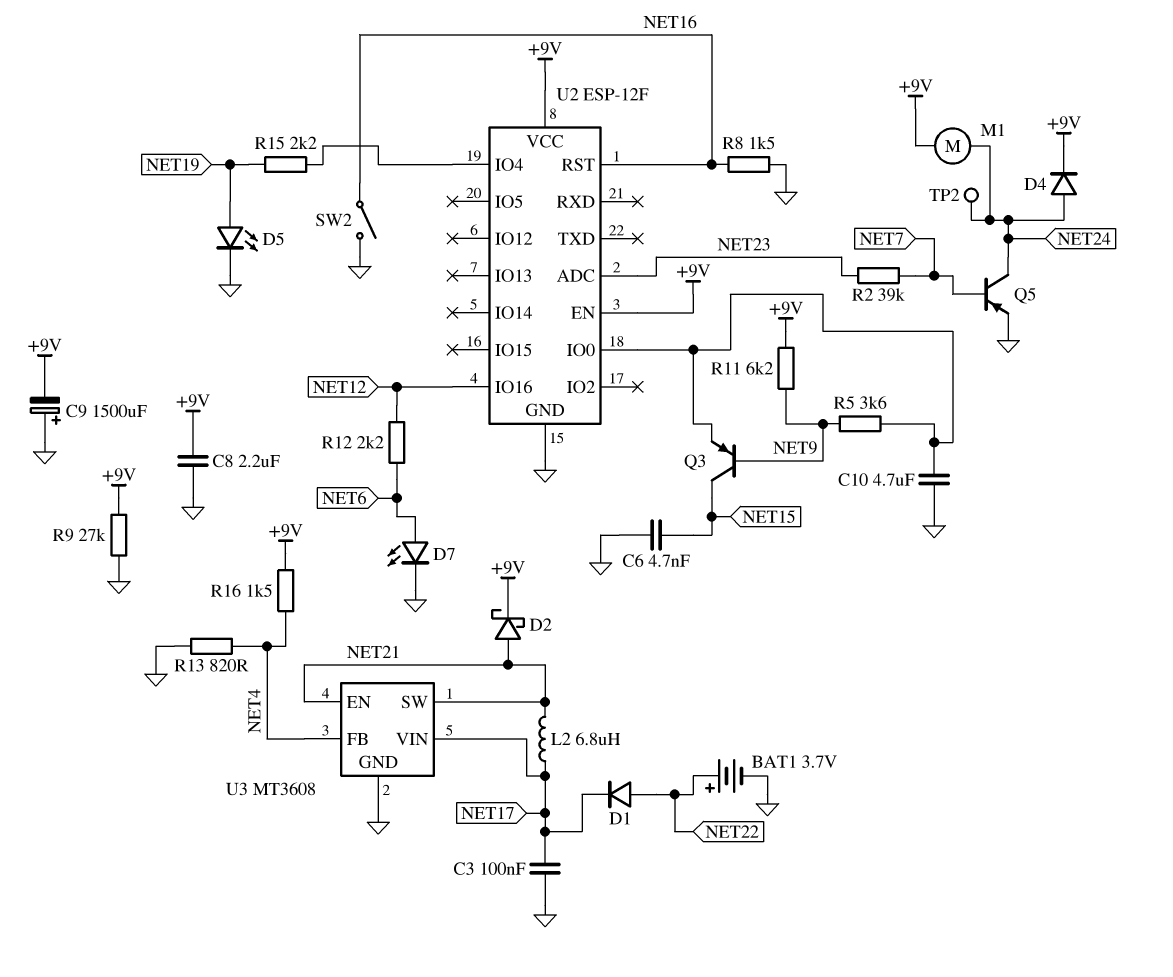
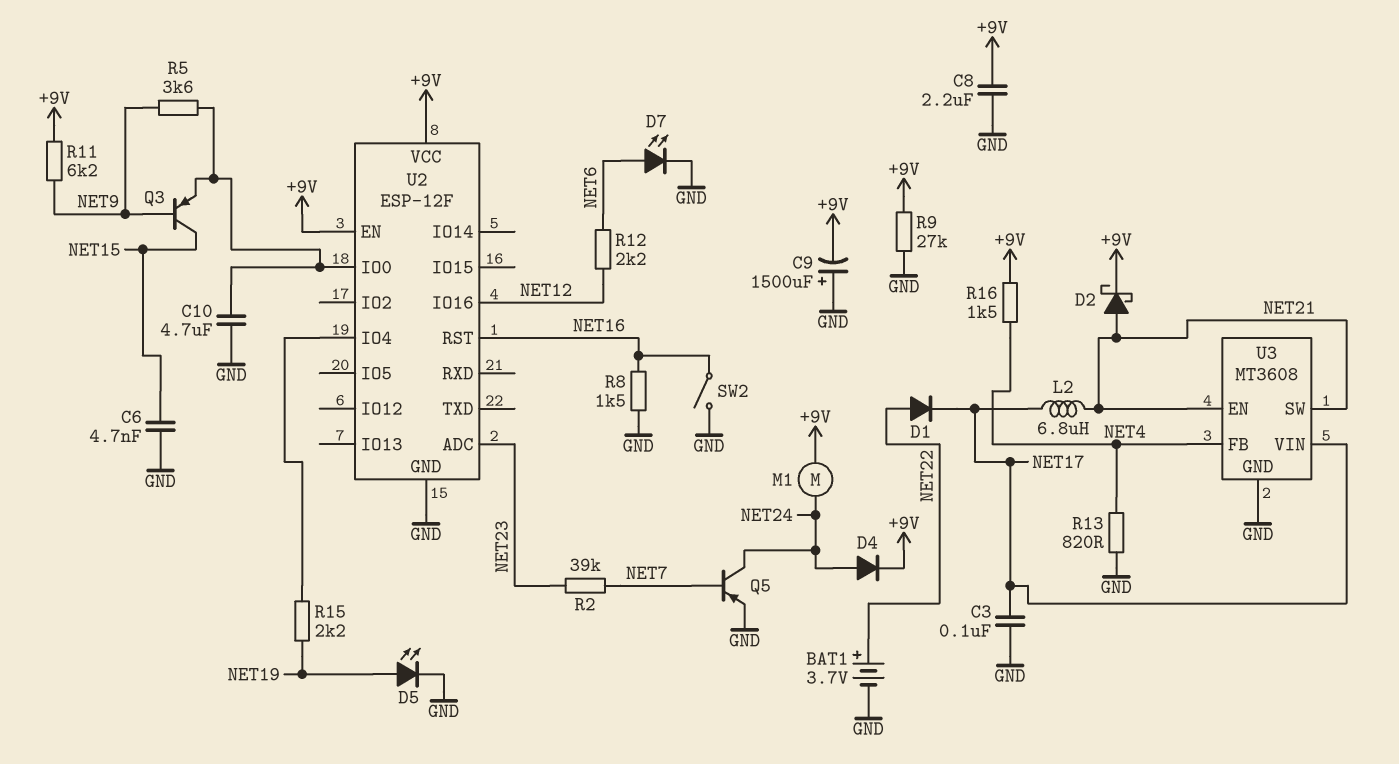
TP2: test point (NET24) -> none

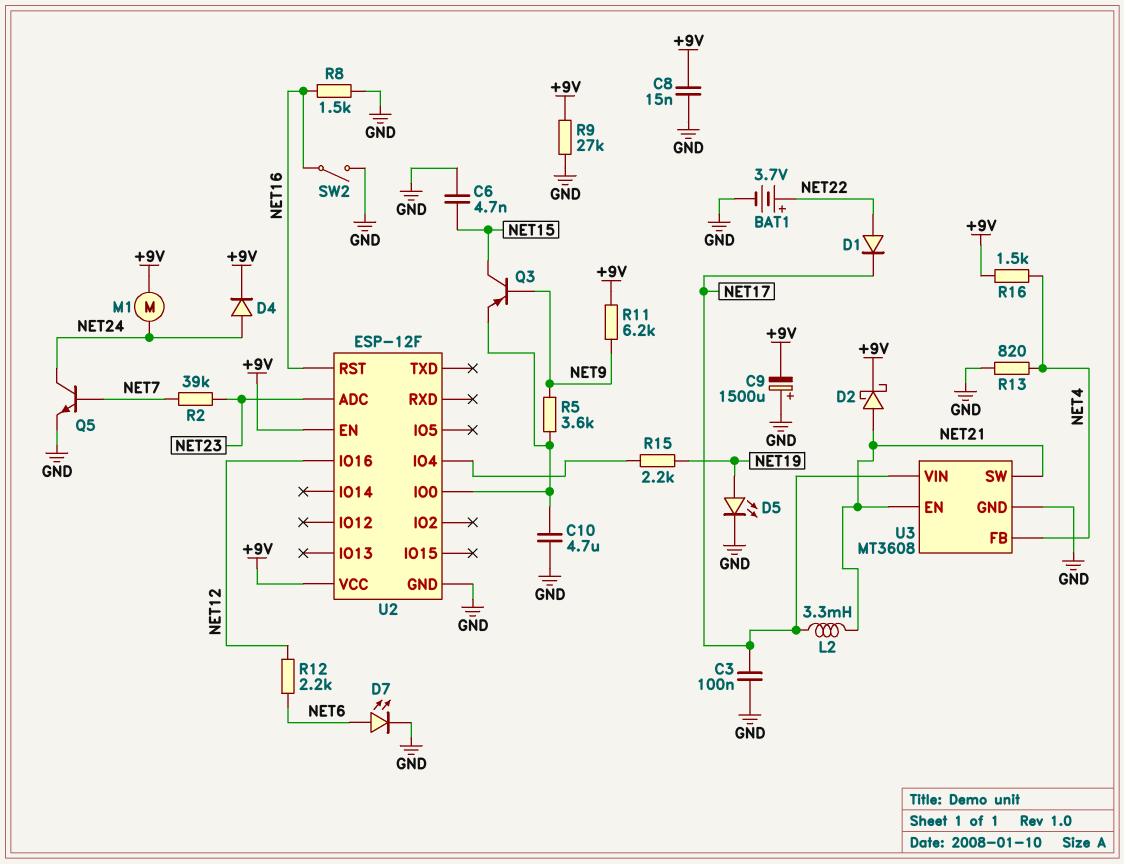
C8: 2.2uF (+9V, GND) -> 15nF (+9V, GND)
L2: 6.8uH (NET17, NET21) -> 3.3mH (NET17, NET21)
Q5: PNP (B NET7, C NET24, E GND) -> NPN (B NET7, C NET24, E GND)

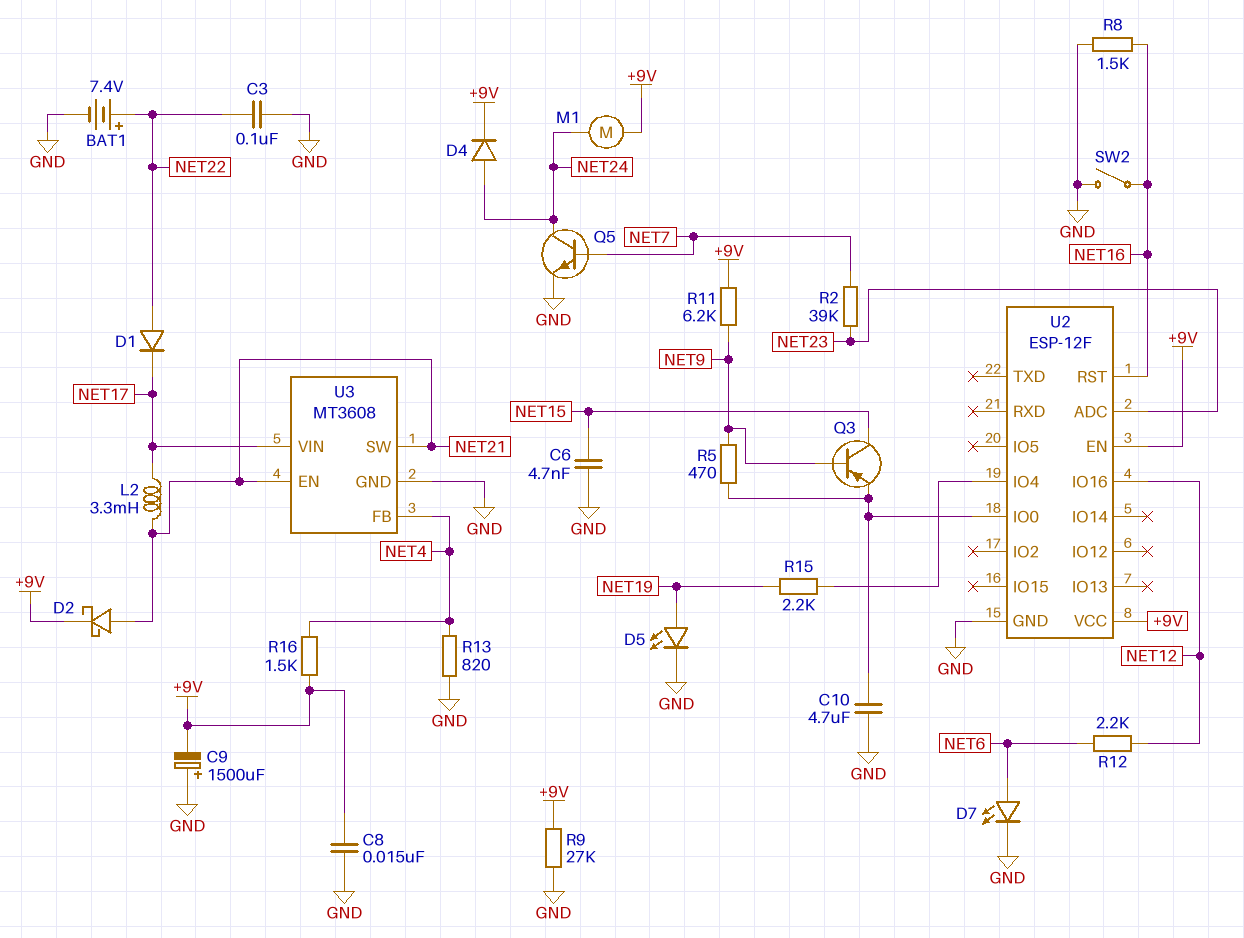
BAT1: 3.7V (plus NET22, minus GND) -> 7.4V (plus NET22, minus GND)
C3: 100nF (GND, NET17) -> 100nF (GND, NET22)
R5: 3.6k (NET9, U2/IO0) -> 470 (NET9, U2/IO0)

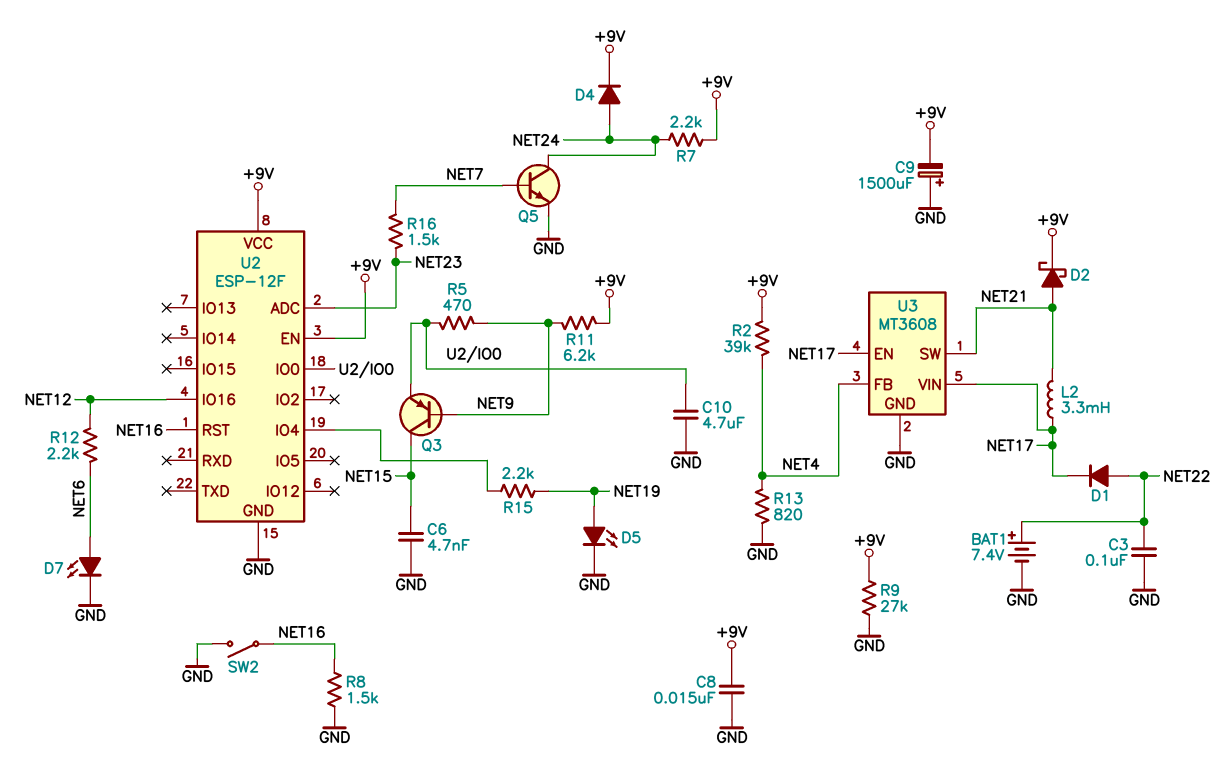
M1: motor (+9V, NET24) -> none
R2: 39k (NET7, NET23) -> 39k (+9V, NET4)
R7: none -> 2.2k (+9V, NET24)
R16: 1.5k (+9V, NET4) -> 1.5k (NET7, NET23)
U3 pin EN: NET21 -> NET17

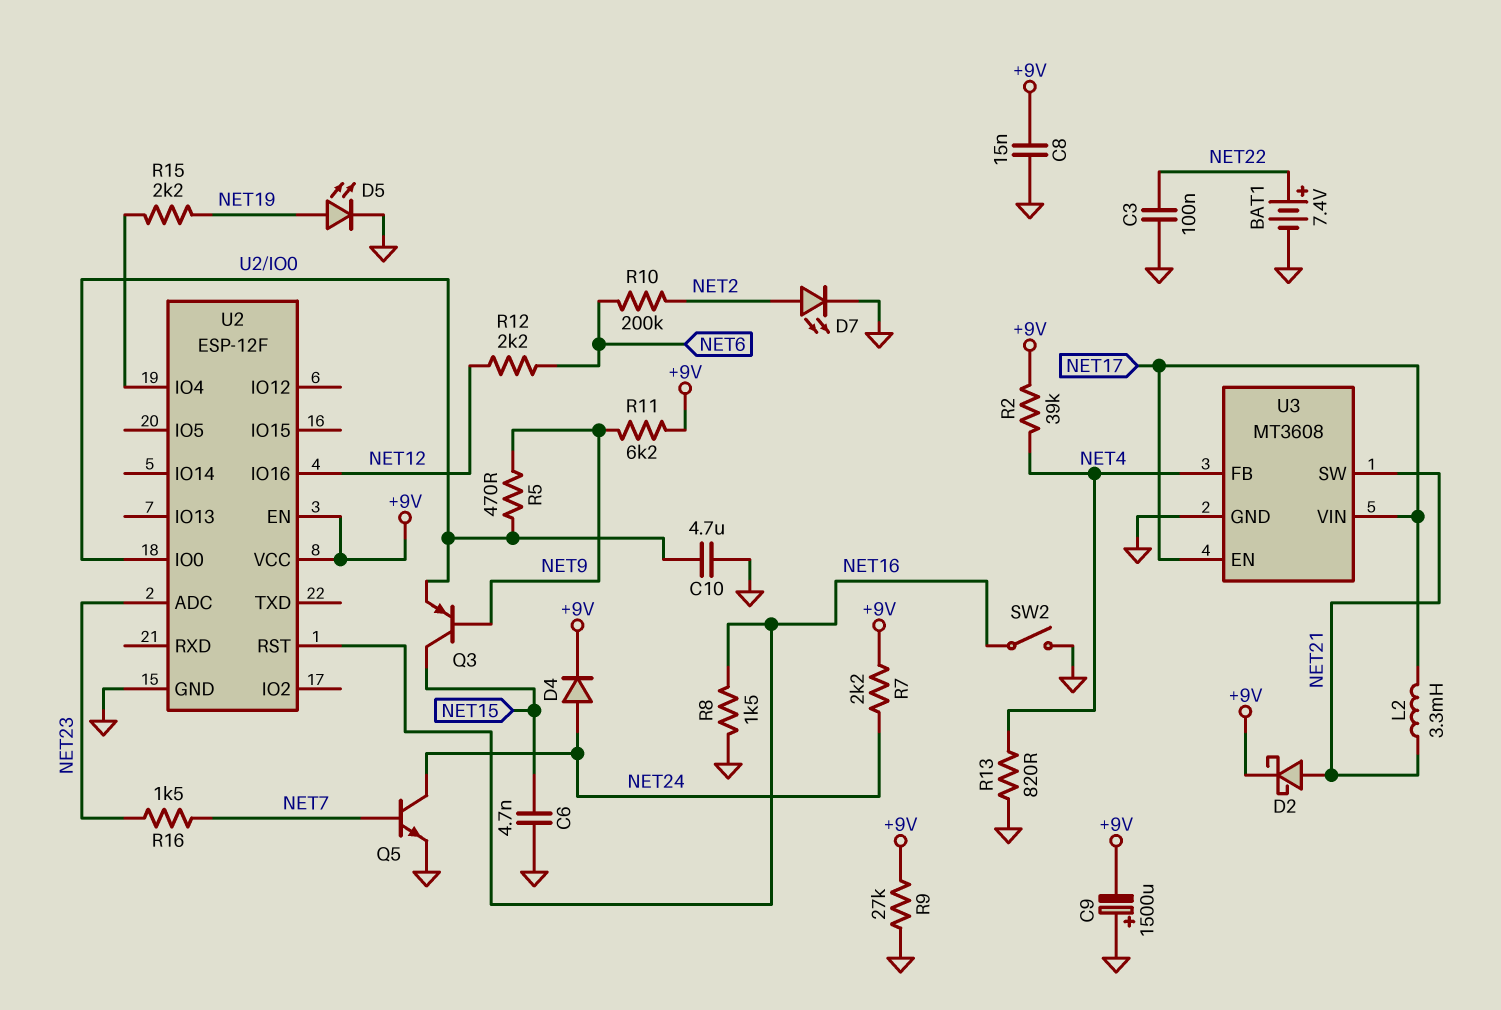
D1: diode (A NET22, K NET17) -> none
D7: LED (A NET6, K GND) -> LED (A NET2, K GND)
R10: none -> 200k (NET2, NET6)

